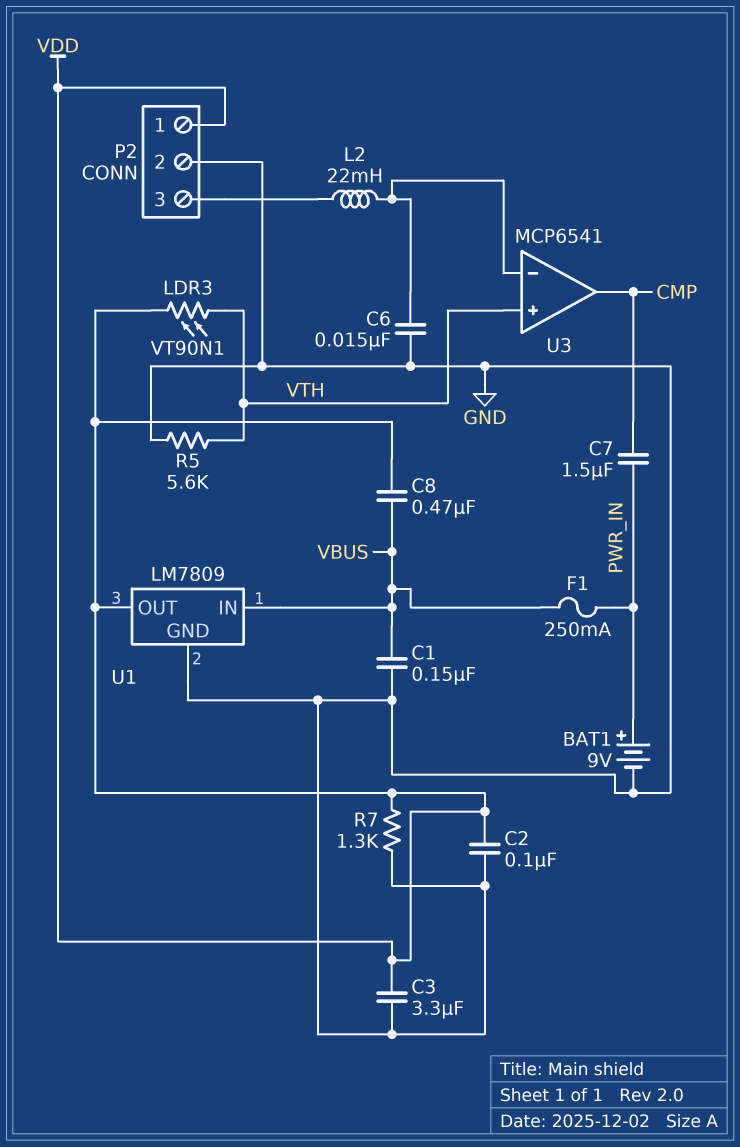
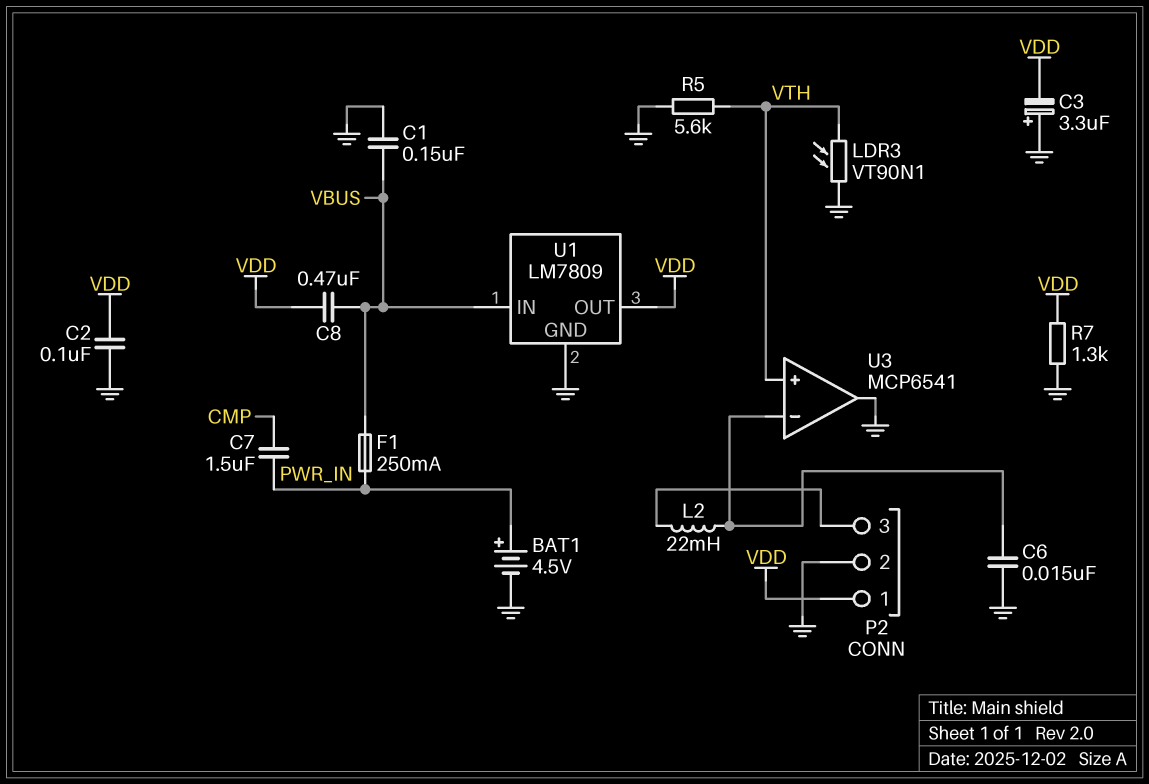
BAT1: 9V (plus PWR_IN, minus GND) -> 4.5V (plus PWR_IN, minus GND)
C3: 3.3uF (GND, VDD) -> 3.3uF (plus GND, minus VDD)
LDR3: VT90N1 (VDD, VTH) -> VT90N1 (GND, VTH)
U3 pin out: CMP -> GND

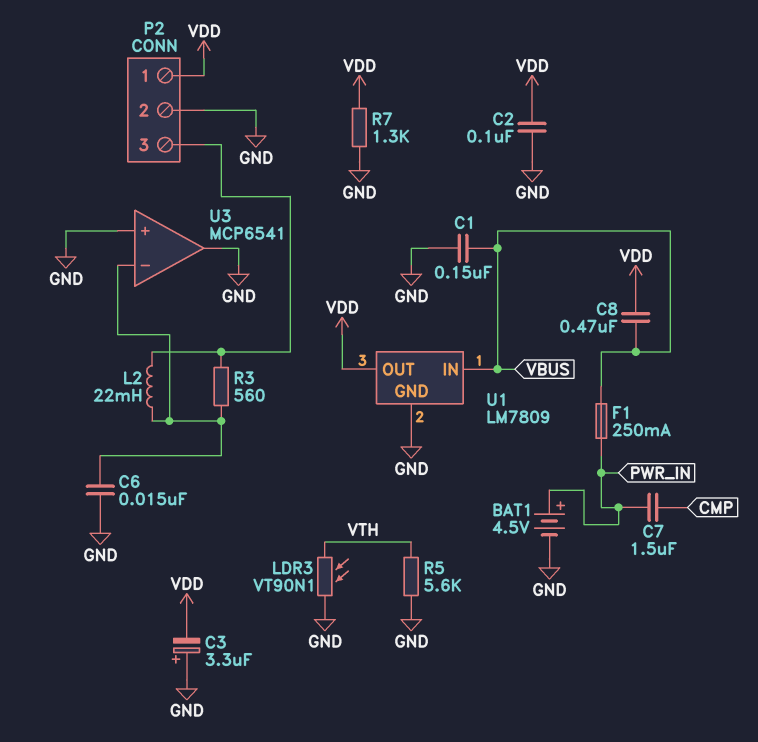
R3: none -> 560 (P2/3, U3/in-)
U3 pin in+: VTH -> GND

